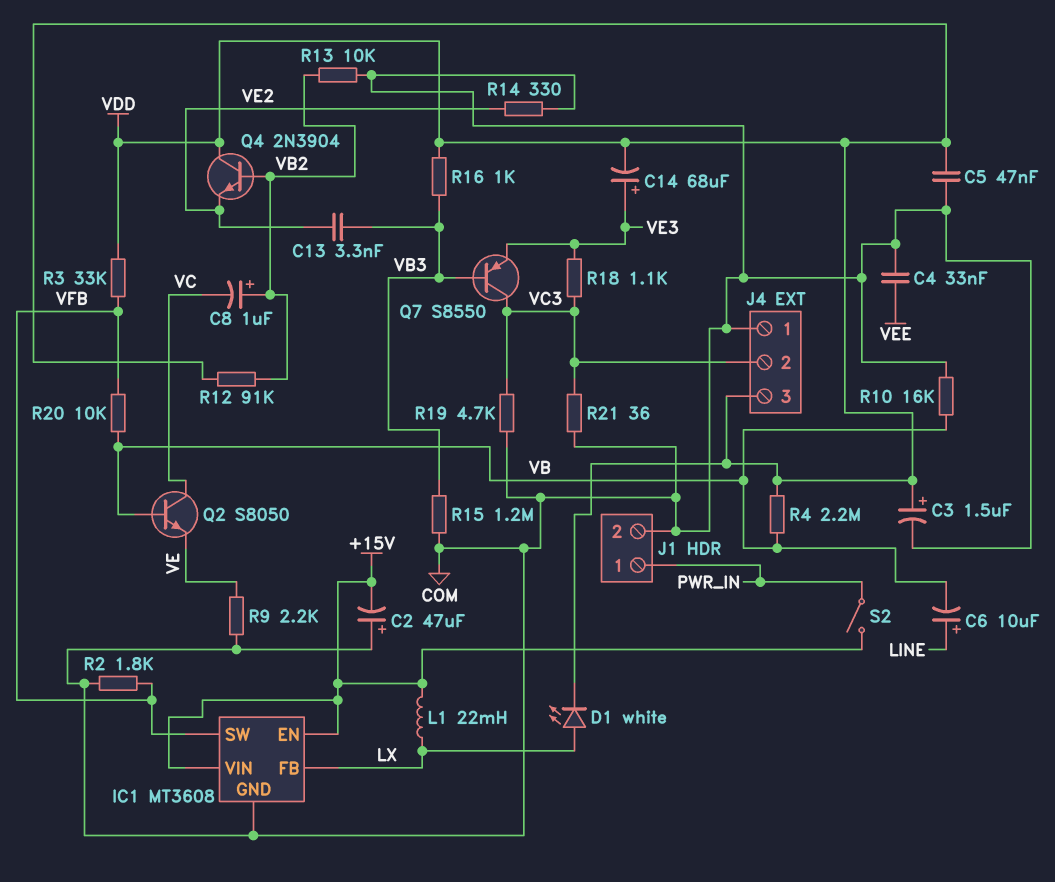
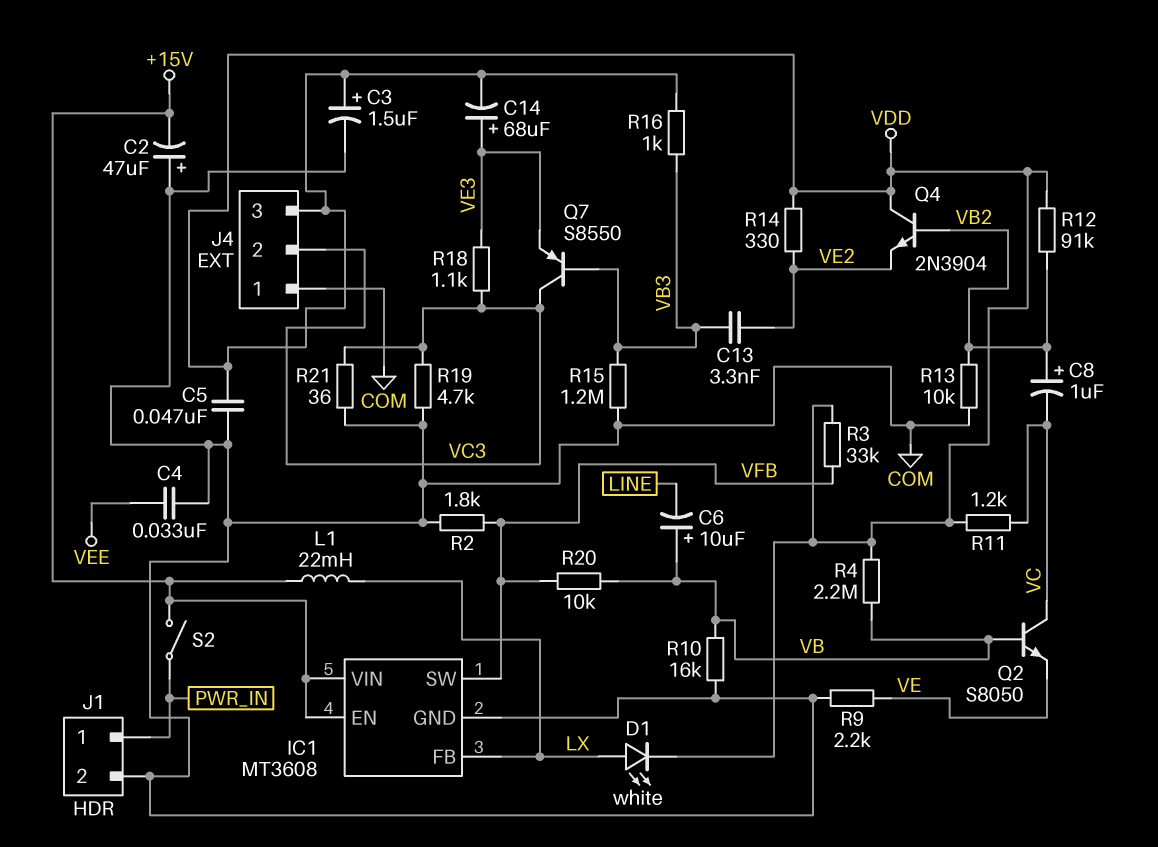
C6: 10uF (plus LINE, minus VB) -> 10uF (plus VB, minus LINE)
R11: none -> 1.2k (VC, VDD)
R14: 330 (COM, VE2) -> 330 (VDD, VE2)

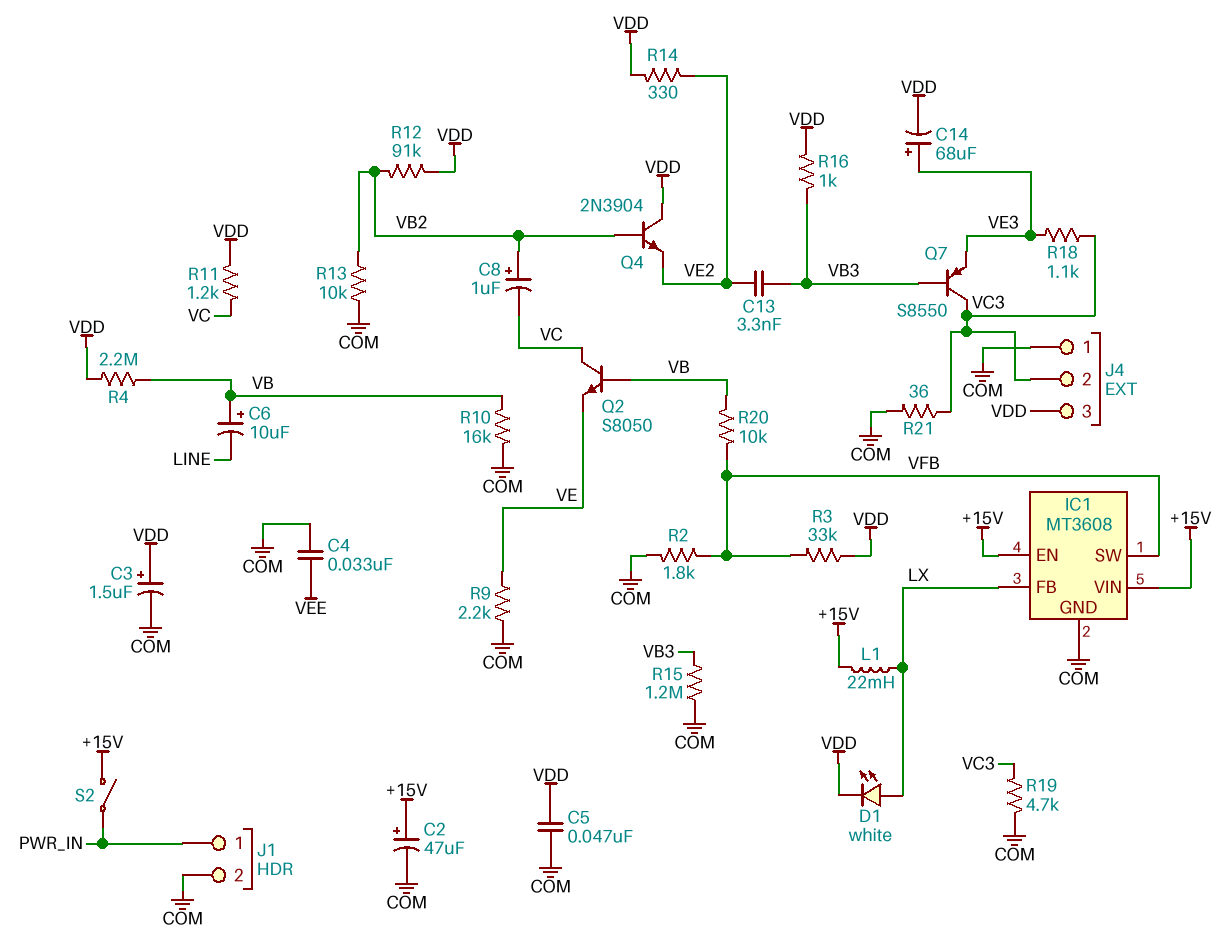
C2: 47uF (plus COM, minus +15V) -> 47uF (plus +15V, minus COM)

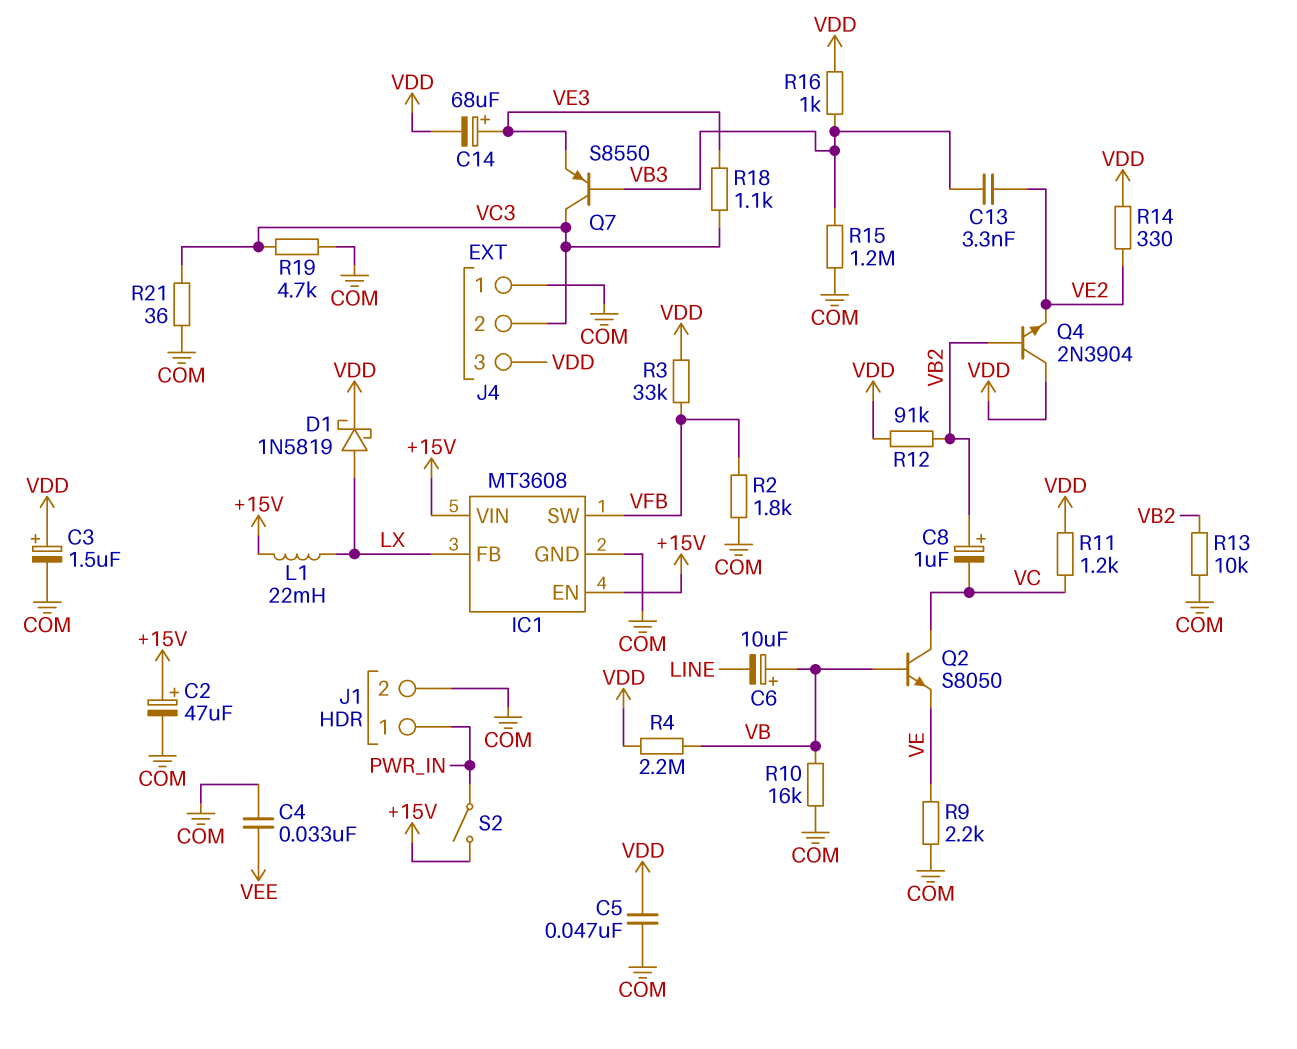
D1: LED white (A LX, K VDD) -> schottky 1N5819 (A LX, K VDD)
R20: 10k (VB, VFB) -> none

